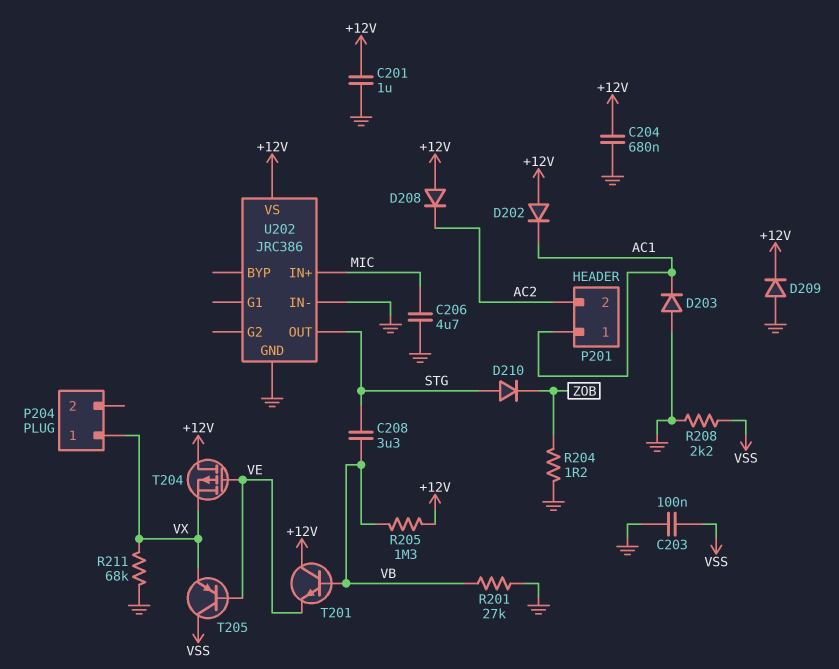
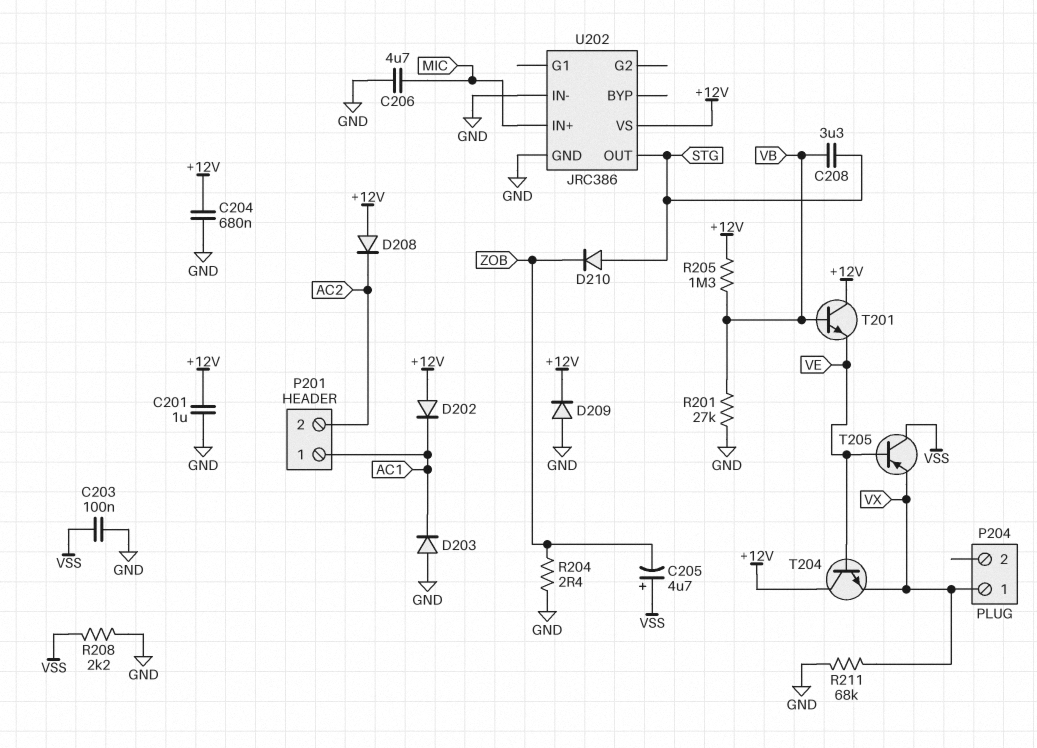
C205: none -> 4.7uF (plus VSS, minus ZOB)
R204: 1.2 (GND, ZOB) -> 2.4 (GND, ZOB)
T204: PMOS (G VE, D +12V, S VX) -> NPN (B VE, C +12V, E VX)

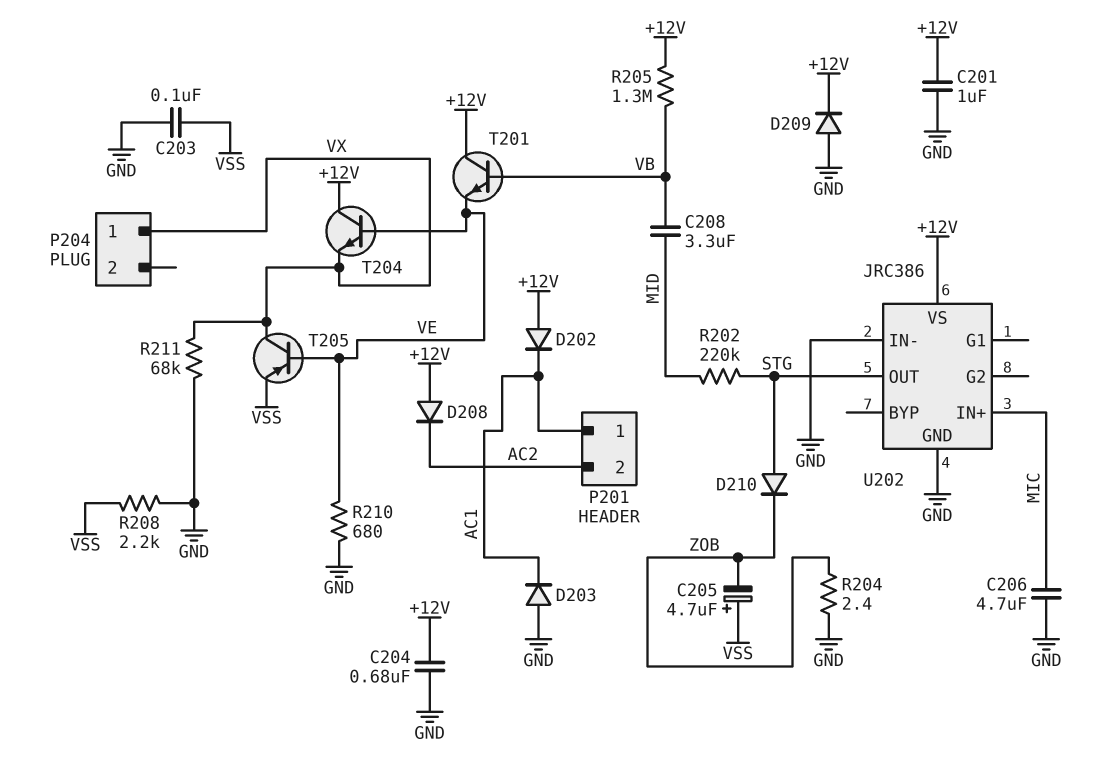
C208: 3.3uF (STG, VB) -> 3.3uF (MID, VB)
R201: 27k (GND, VB) -> none
R202: none -> 220k (MID, STG)
R210: none -> 680 (GND, VE)
T205: PNP (B VE, C VSS, E VX) -> PNP (B VE, C VX, E VSS)

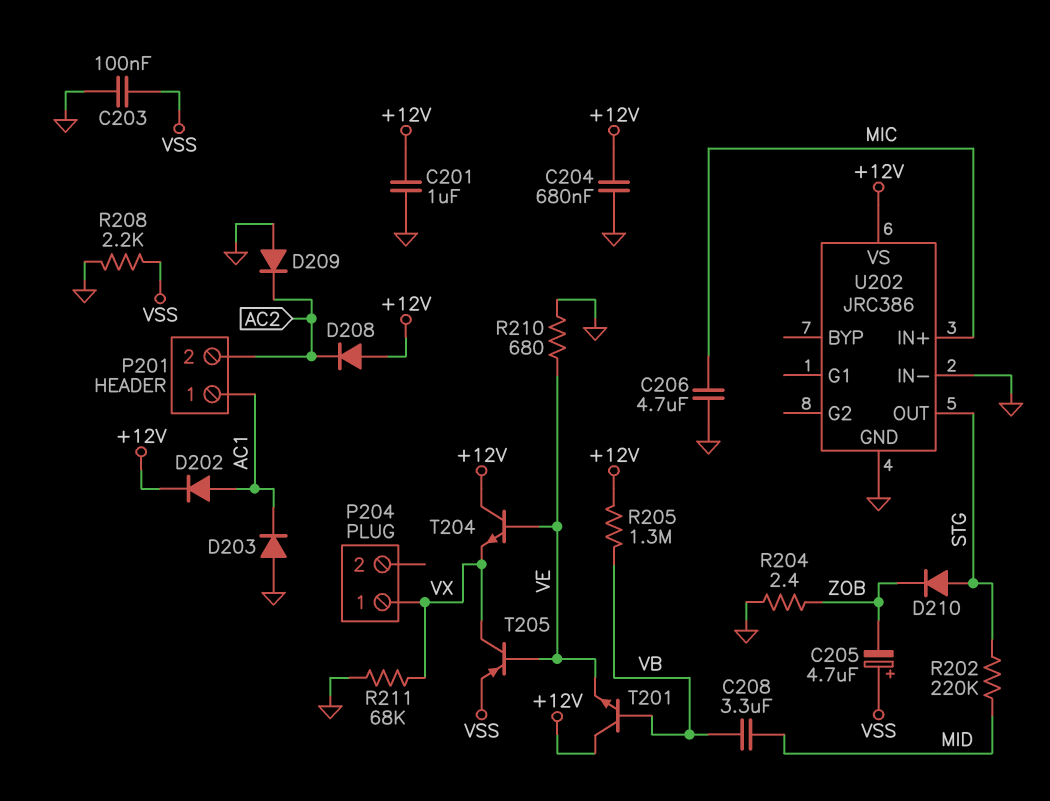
D202: diode (A +12V, K AC1) -> diode (A AC1, K +12V)
D209: diode (A GND, K +12V) -> diode (A GND, K AC2)

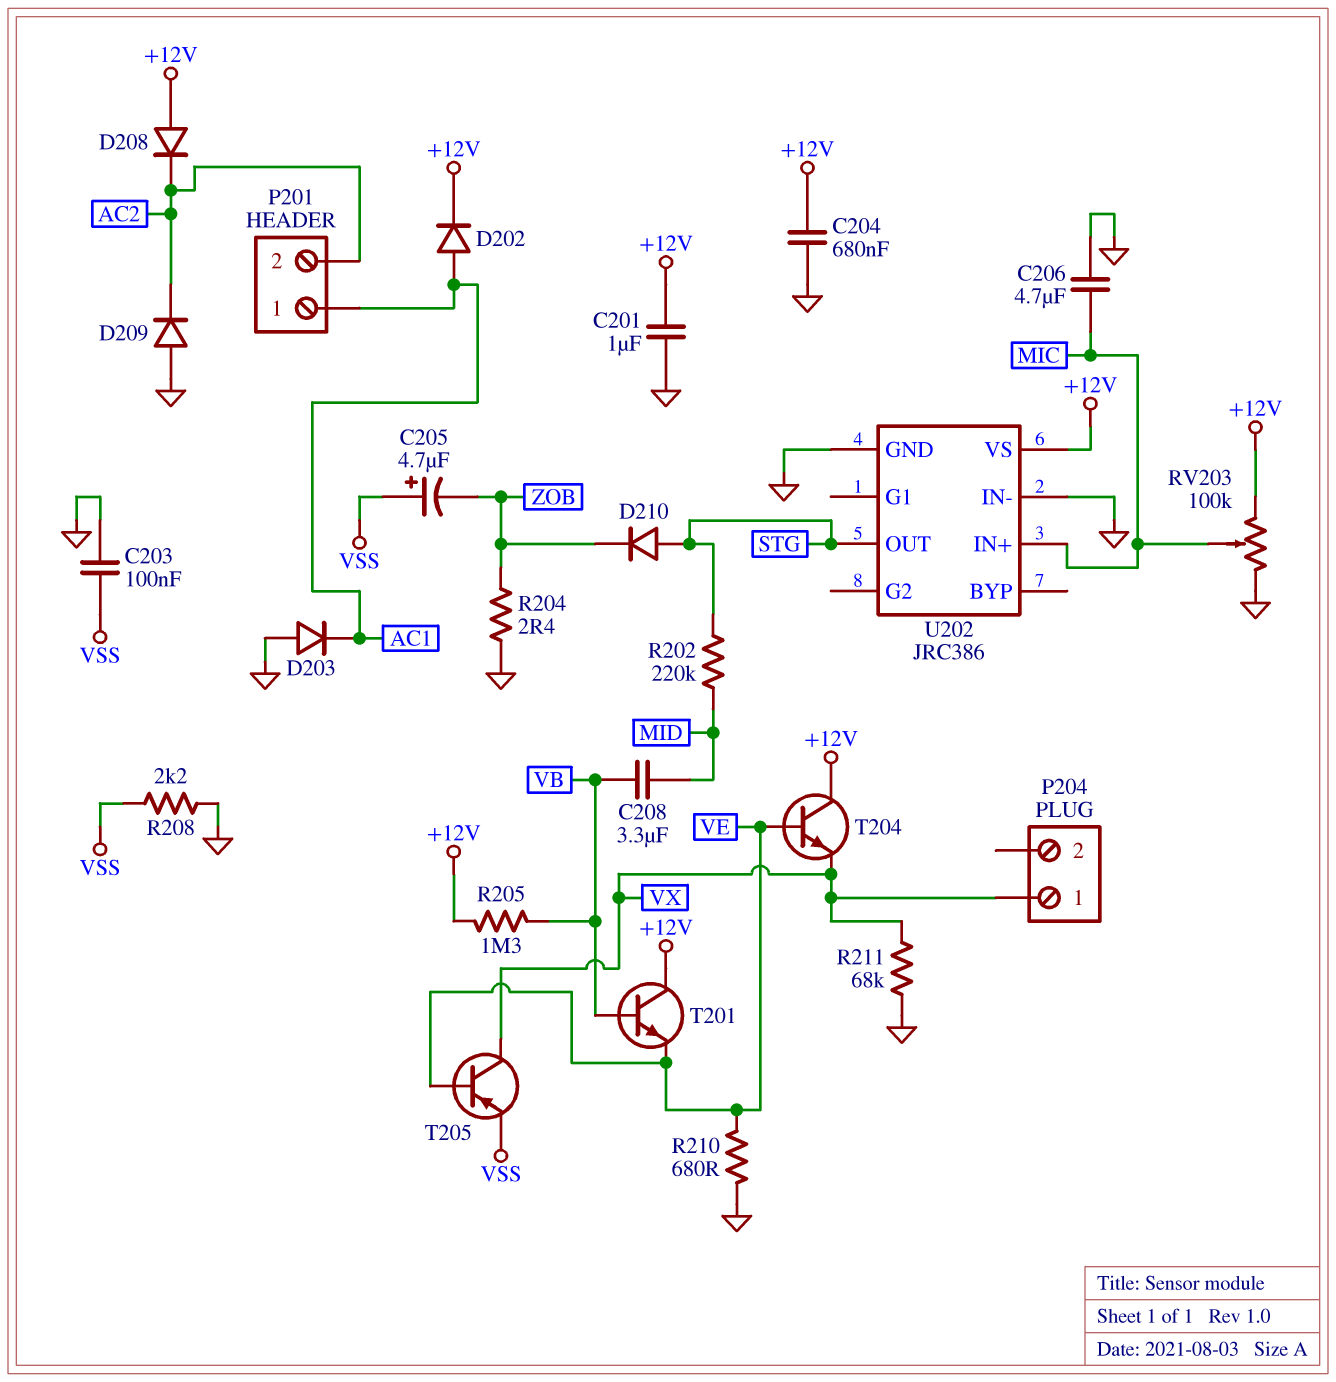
RV203: none -> 100k (+12V, GND, wiper MIC)

